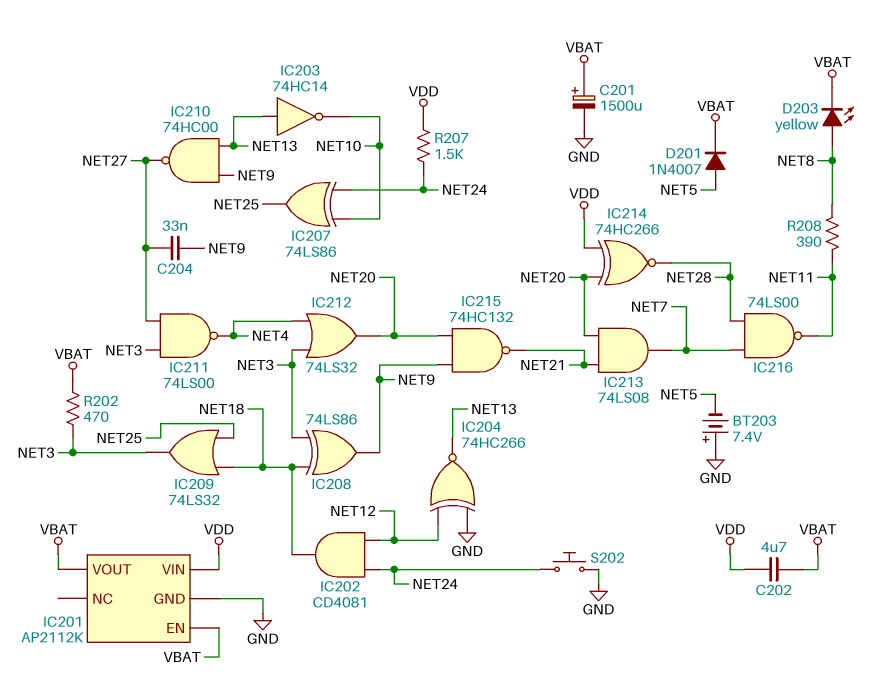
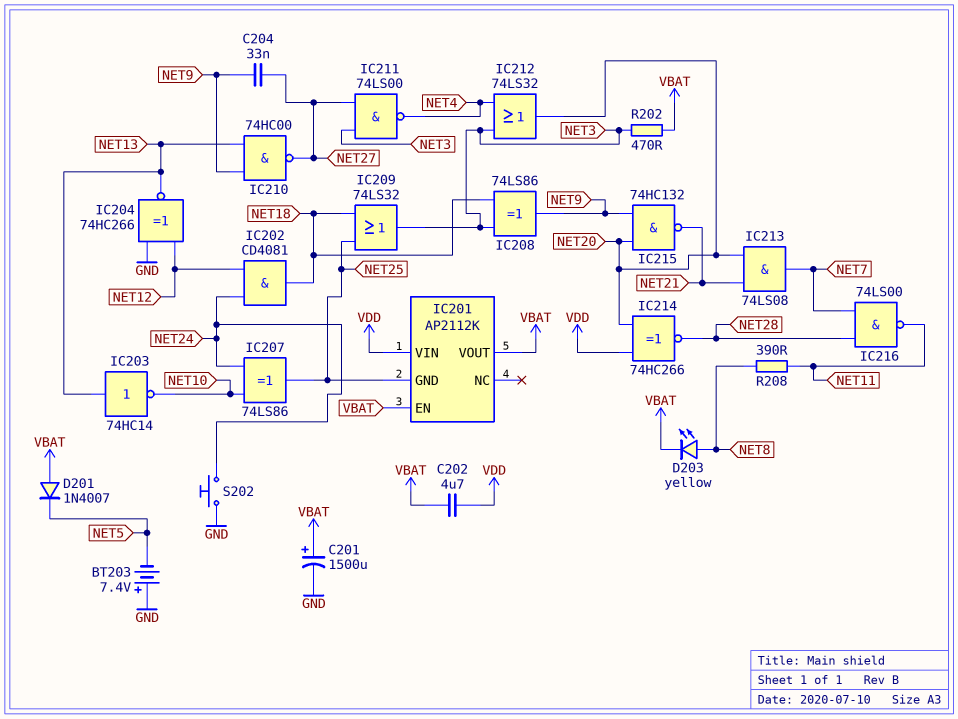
D201: diode 1N4007 (A NET5, K VBAT) -> diode 1N4007 (A VBAT, K NET5)
IC201 pin GND: GND -> NET25
R207: 1.5k (NET24, VDD) -> none

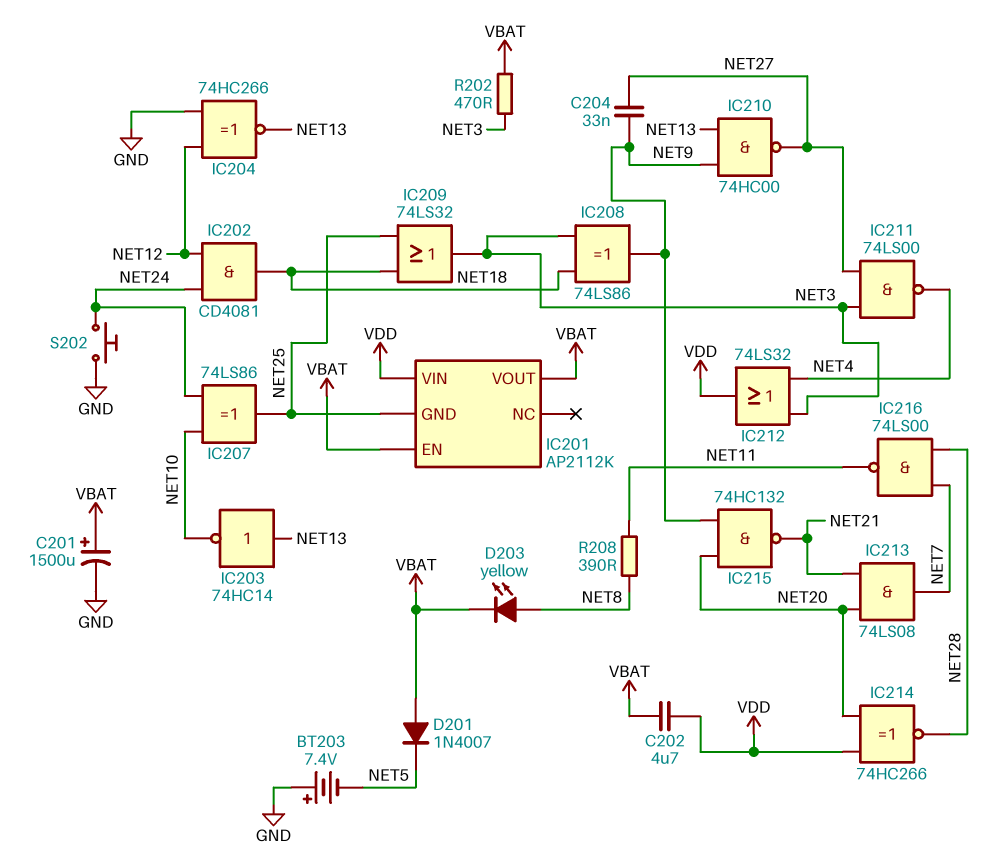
IC212: OR 74LS32 (in NET3, in NET4, out NET20) -> OR 74LS32 (in NET3, in NET4, out VDD)

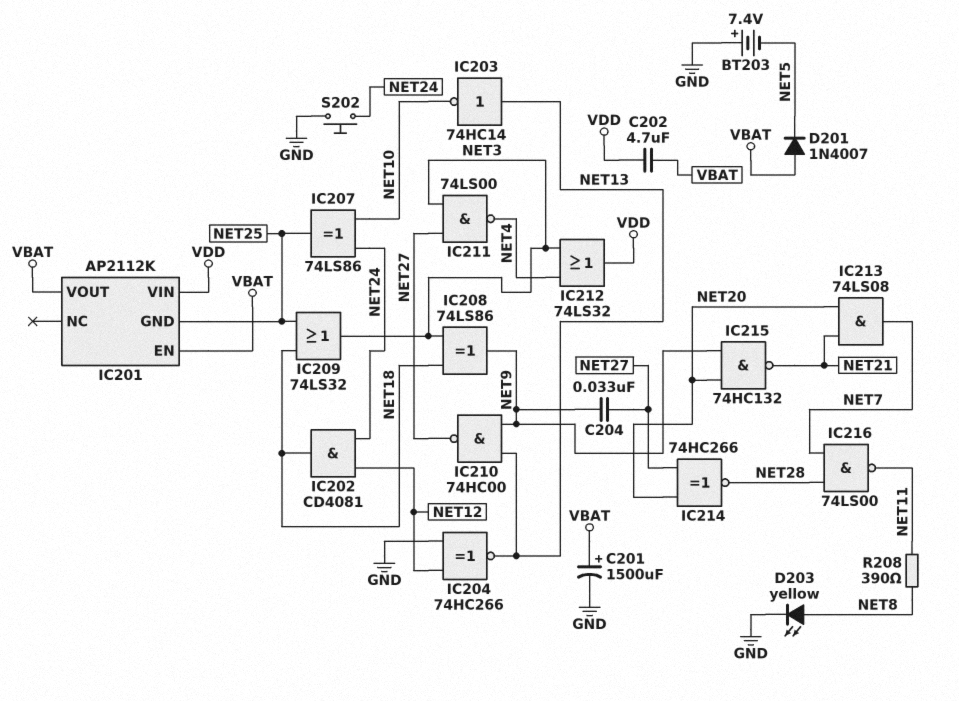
D203: LED yellow (A NET8, K VBAT) -> LED yellow (A NET8, K GND)
IC214: XNOR 74HC266 (in NET20, in VDD, out NET28) -> XNOR 74HC266 (in NET20, in NET27, out NET28)
R202: 470 (NET3, VBAT) -> none

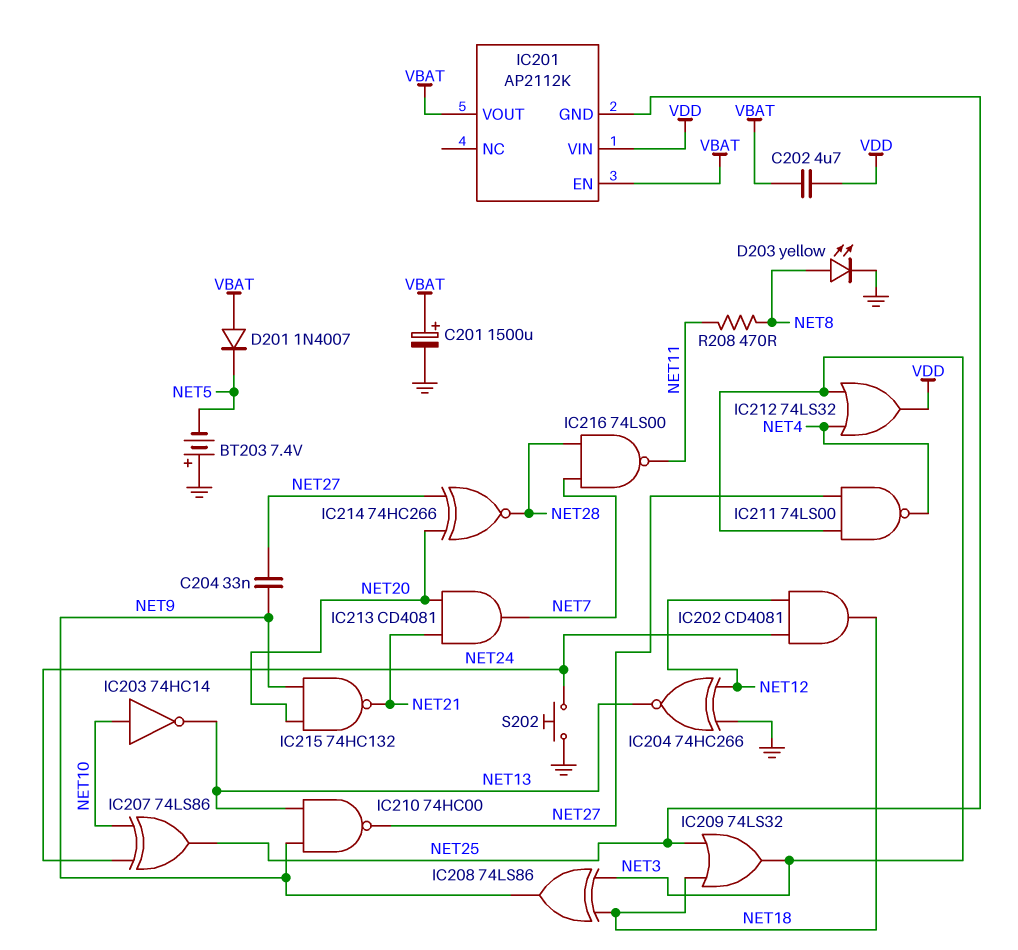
IC203: NOT 74HC14 (in NET13, out NET10) -> NOT 74HC14 (in NET10, out NET13)
IC213: AND 74LS08 (in NET20, in NET21, out NET7) -> AND CD4081 (in NET20, in NET21, out NET7)
R208: 390 (NET8, NET11) -> 470 (NET8, NET11)

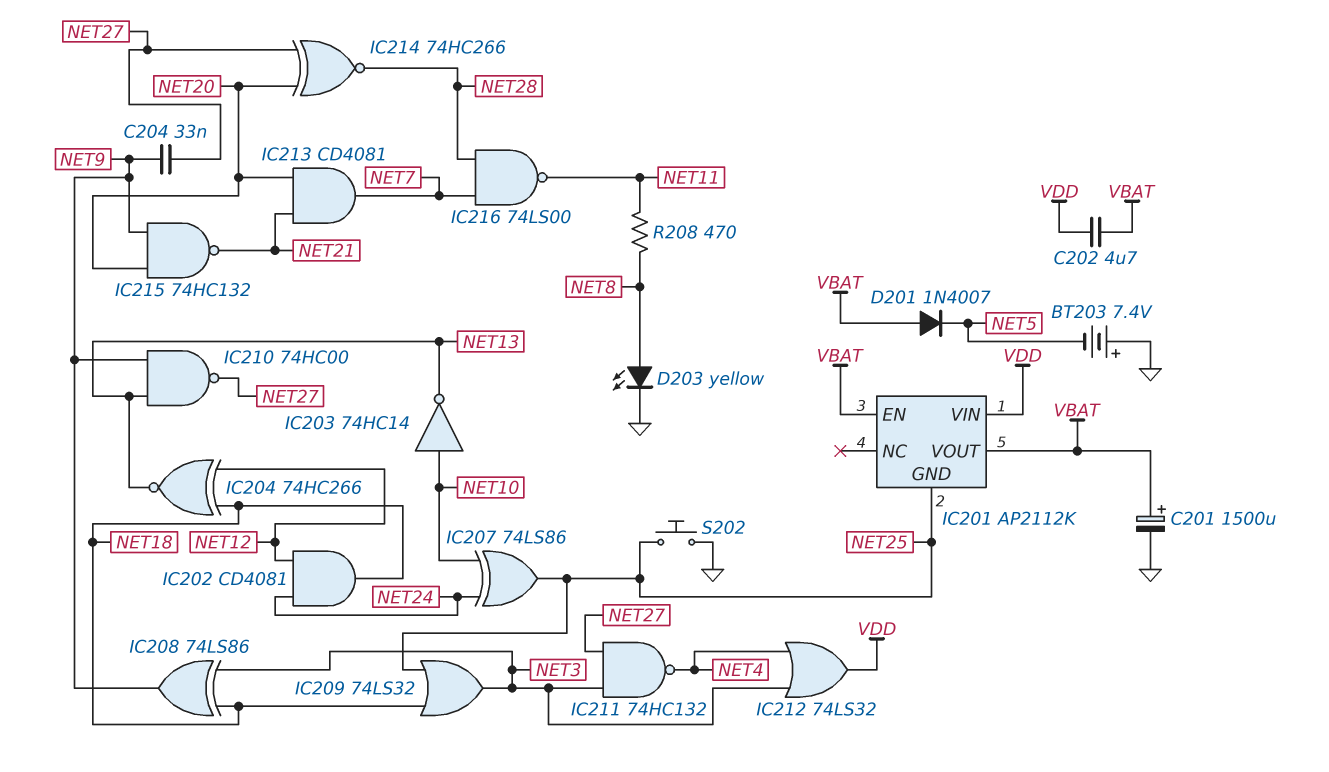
IC204: XNOR 74HC266 (in GND, in NET12, out NET13) -> XNOR 74HC266 (in NET12, in NET18, out NET13)
IC211: NAND 74LS00 (in NET3, in NET27, out NET4) -> NAND 74HC132 (in NET3, in NET27, out NET4)
S202: button (GND, NET24) -> button (GND, NET25)

